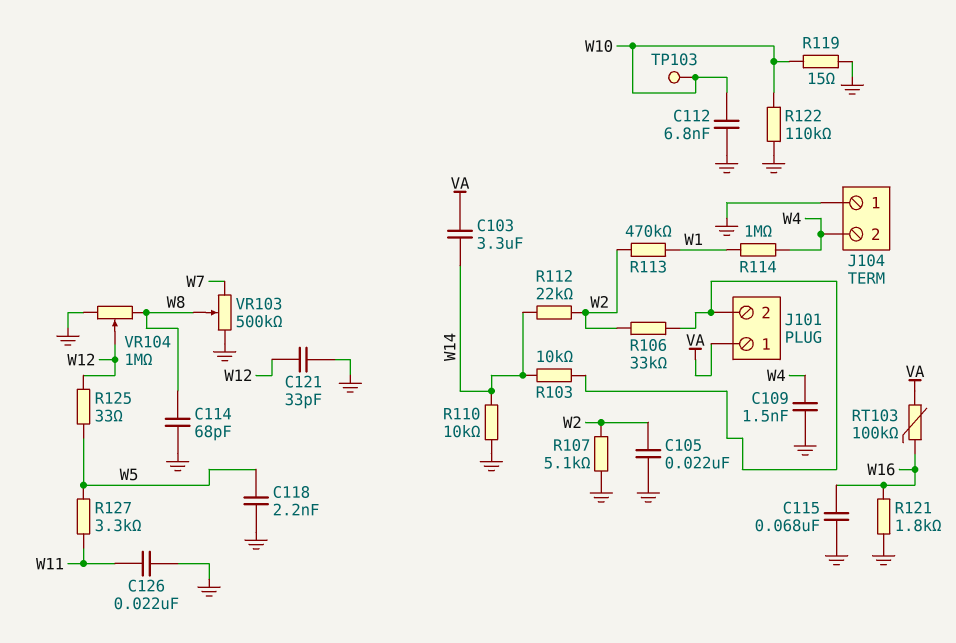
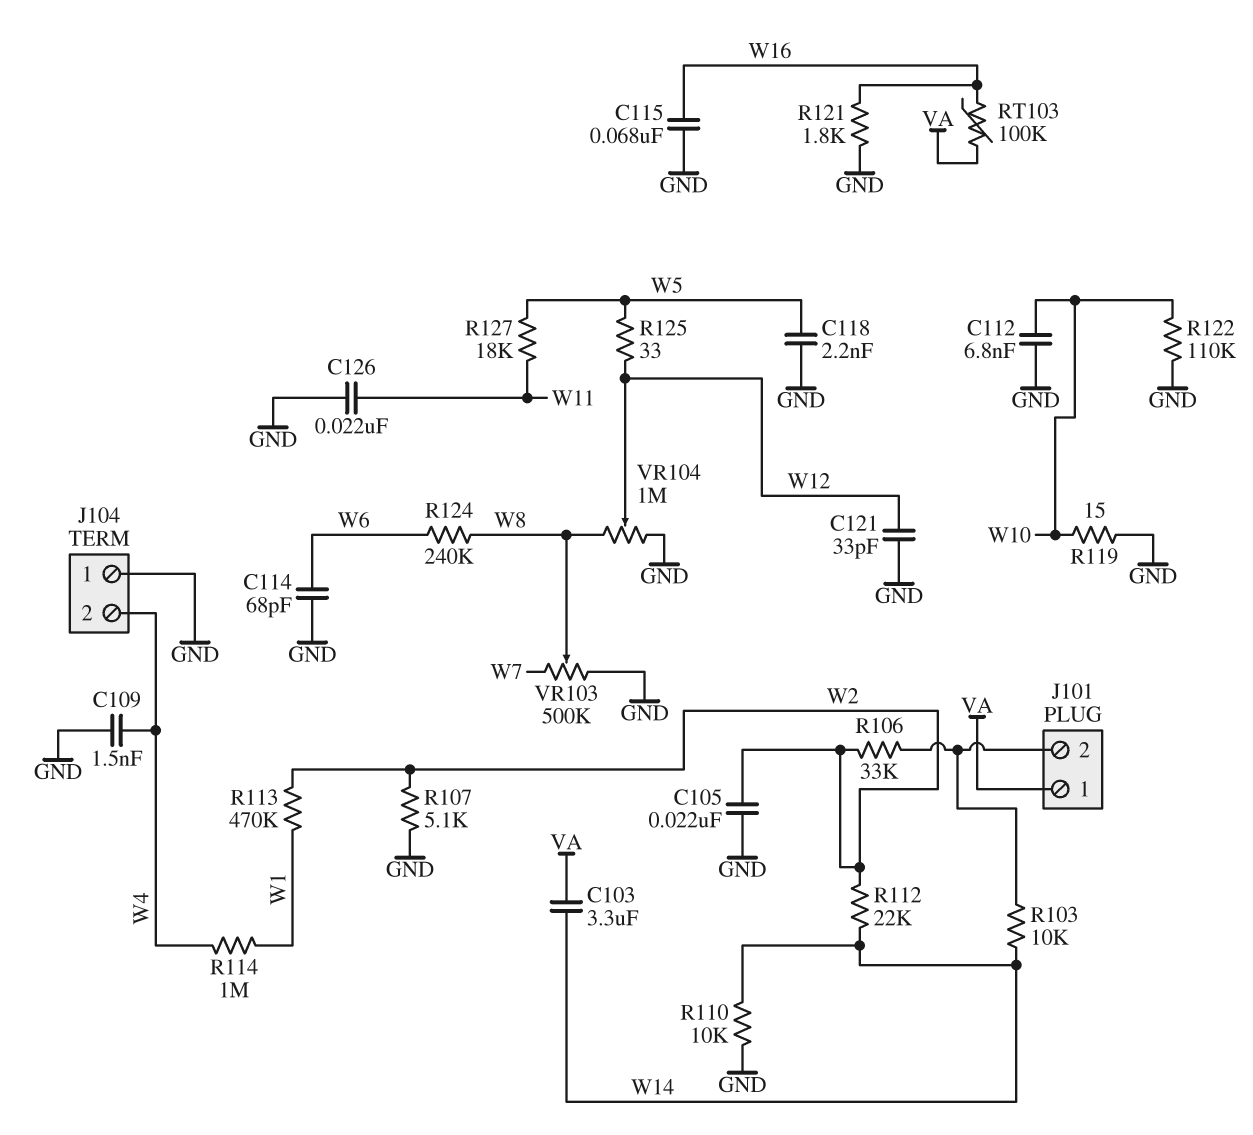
C114: 68pF (GND, W8) -> 68pF (GND, W6)
R124: none -> 240k (W6, W8)
R127: 3.3k (W5, W11) -> 18k (W5, W11)
TP103: test point (W10) -> none

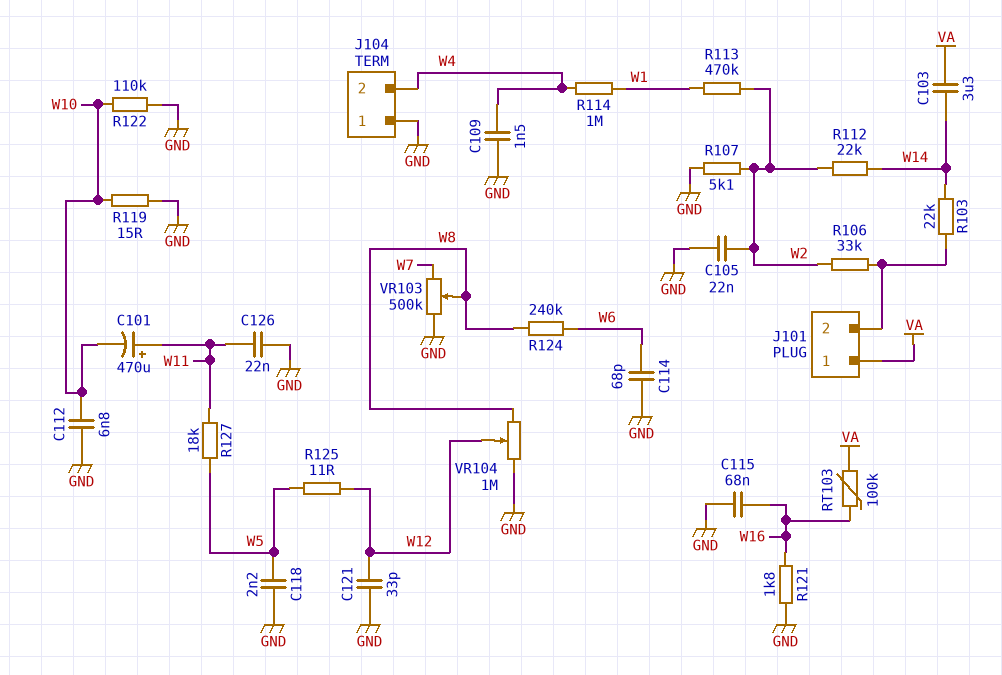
C101: none -> 470uF (plus W11, minus W10)
R103: 10k (J101/2, W14) -> 22k (J101/2, W14)
R110: 10k (GND, W14) -> none
R125: 33 (W5, W12) -> 11 (W5, W12)

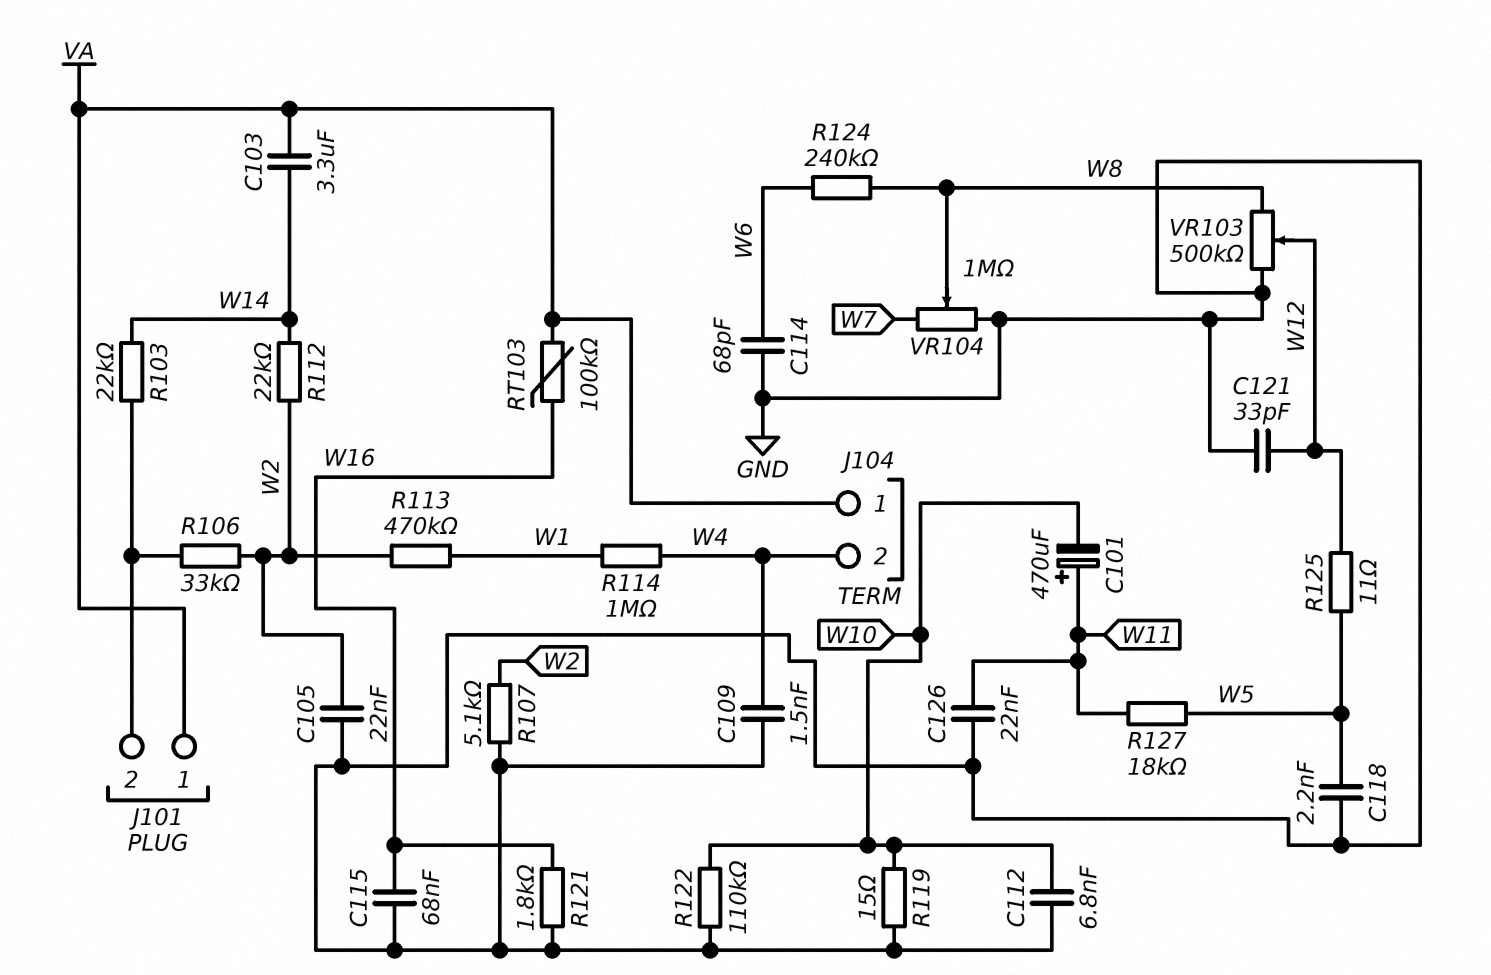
J104 pin 1: GND -> VA
VR103: 500k (GND, W7, wiper W8) -> 500k (GND, W8, wiper W12)
VR104: 1M (GND, W8, wiper W12) -> 1M (GND, W7, wiper W8)

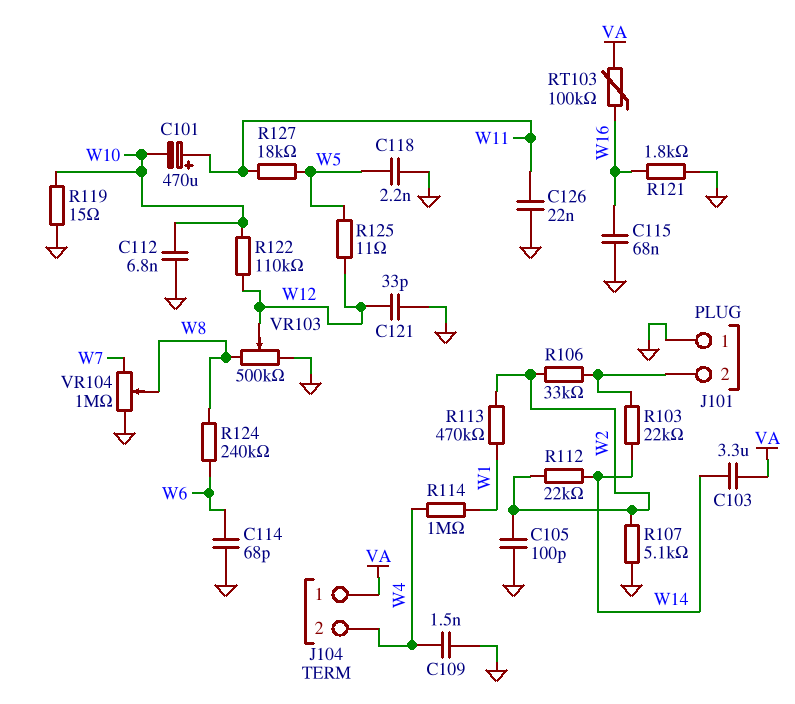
C105: 22nF (GND, W2) -> 100pF (GND, W2)
J101 pin 1: VA -> GND
R122: 110k (GND, W10) -> 110k (W10, W12)

